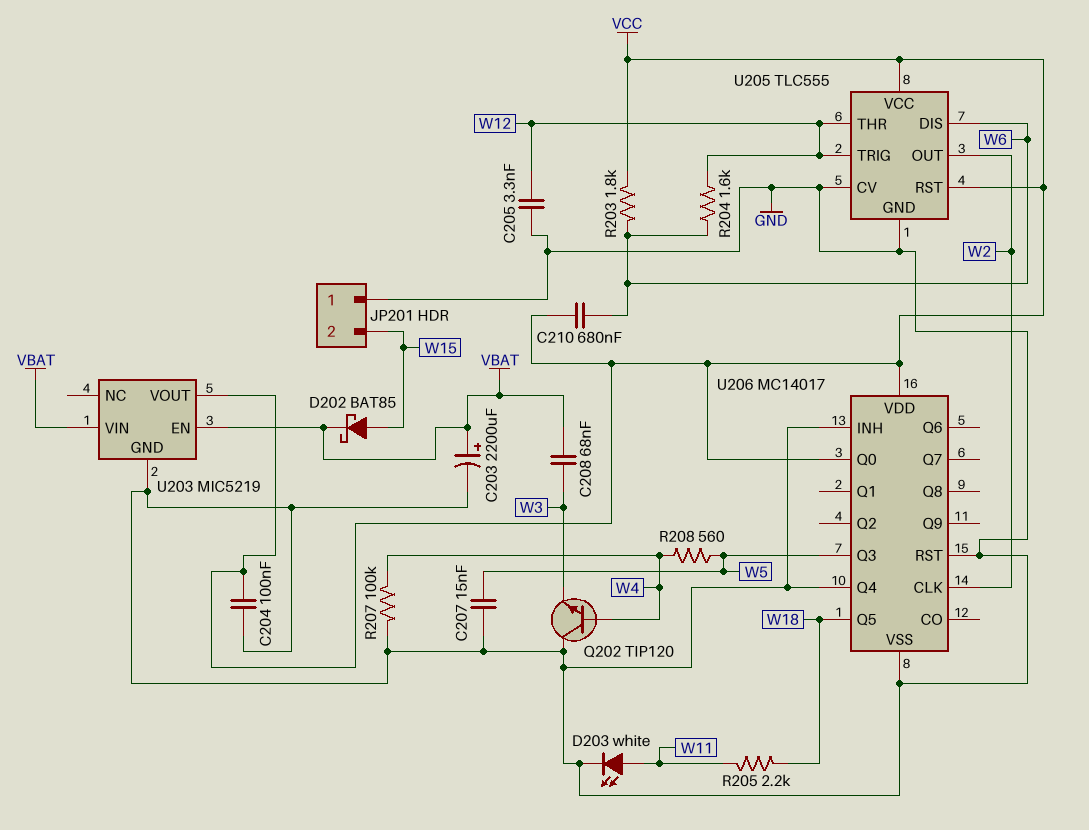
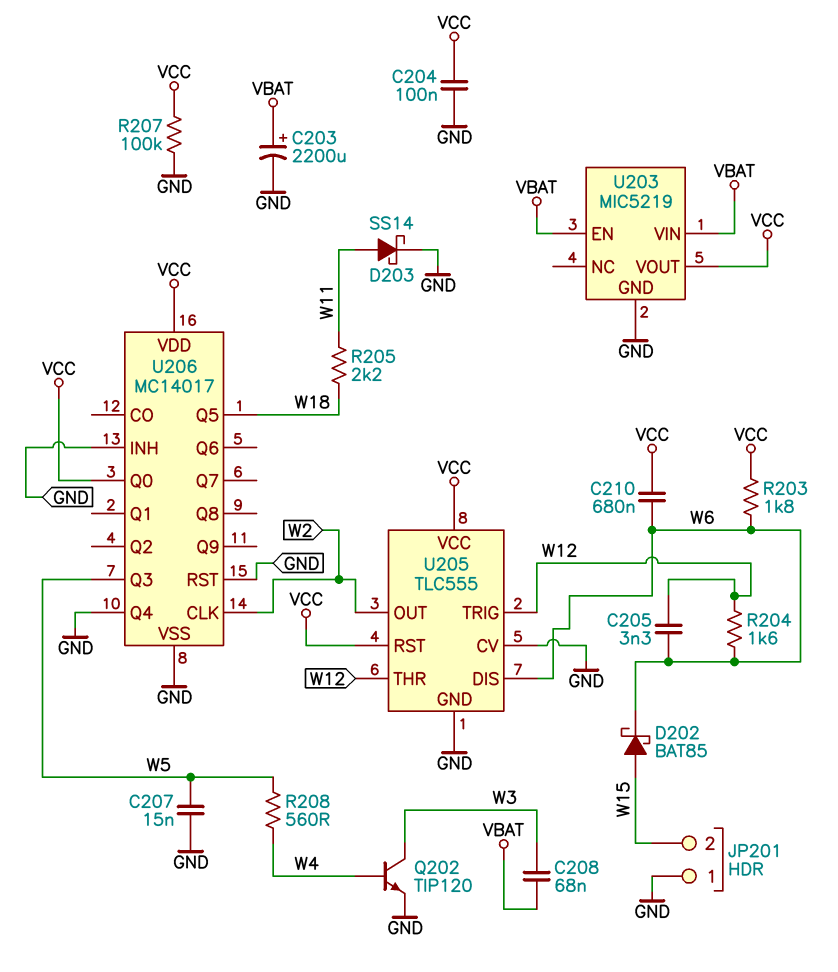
C205: 3.3nF (GND, W12) -> 3.3nF (W6, W12)
D202: schottky BAT85 (A W15, K VBAT) -> schottky BAT85 (A W15, K W6)
D203: LED white (A W11, K GND) -> schottky SS14 (A W11, K GND)
Q202: NPN TIP120 (B W4, C GND, E W3) -> NPN TIP120 (B W4, C W3, E GND)
R207: 100k (GND, W4) -> 100k (GND, VCC)

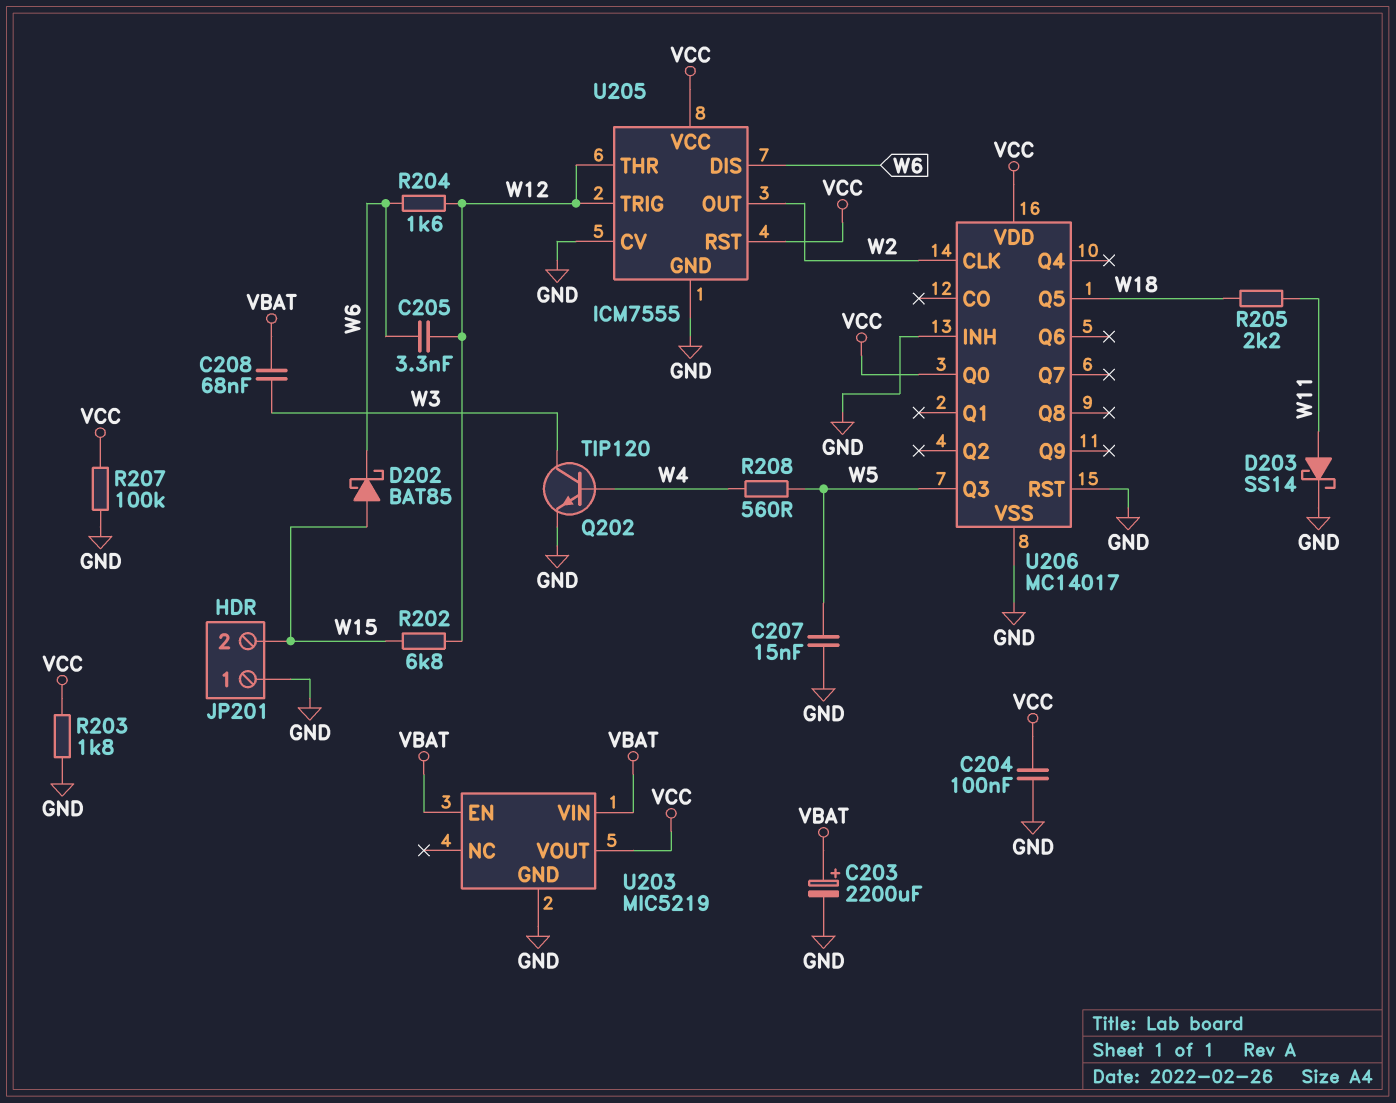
C210: 680nF (VCC, W6) -> none
R202: none -> 6.8k (W12, W15)
R203: 1.8k (VCC, W6) -> 1.8k (GND, VCC)
U205: TLC555 -> ICM7555
U206 pin Q4: GND -> none

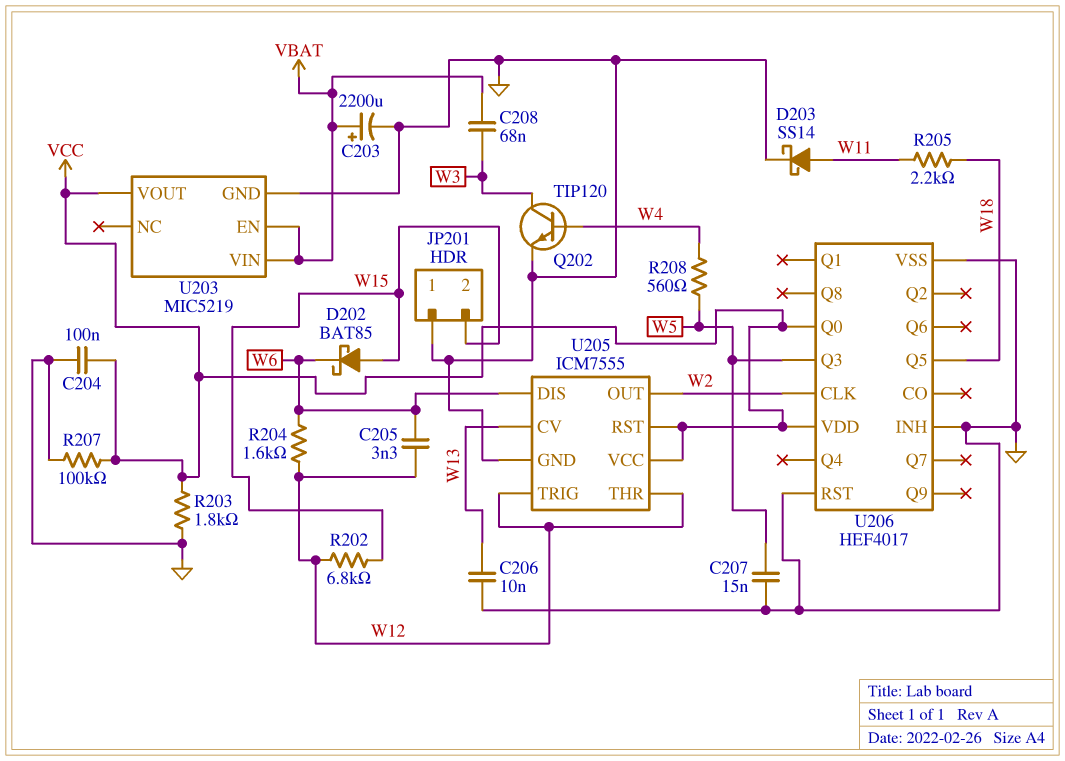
C206: none -> 10nF (GND, W13)
U205 pin CV: GND -> W13
U206: MC14017 -> HEF4017

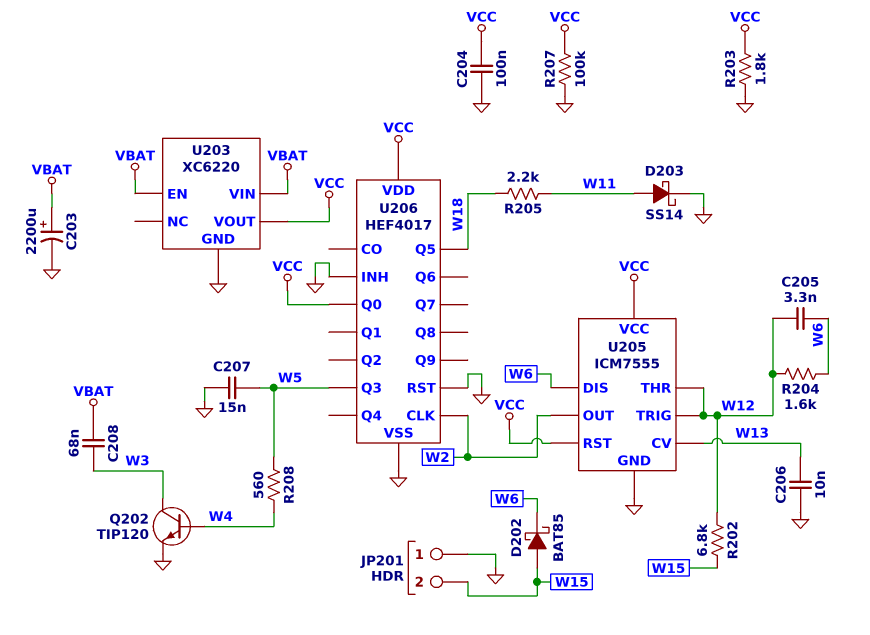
U203: MIC5219 -> XC6220

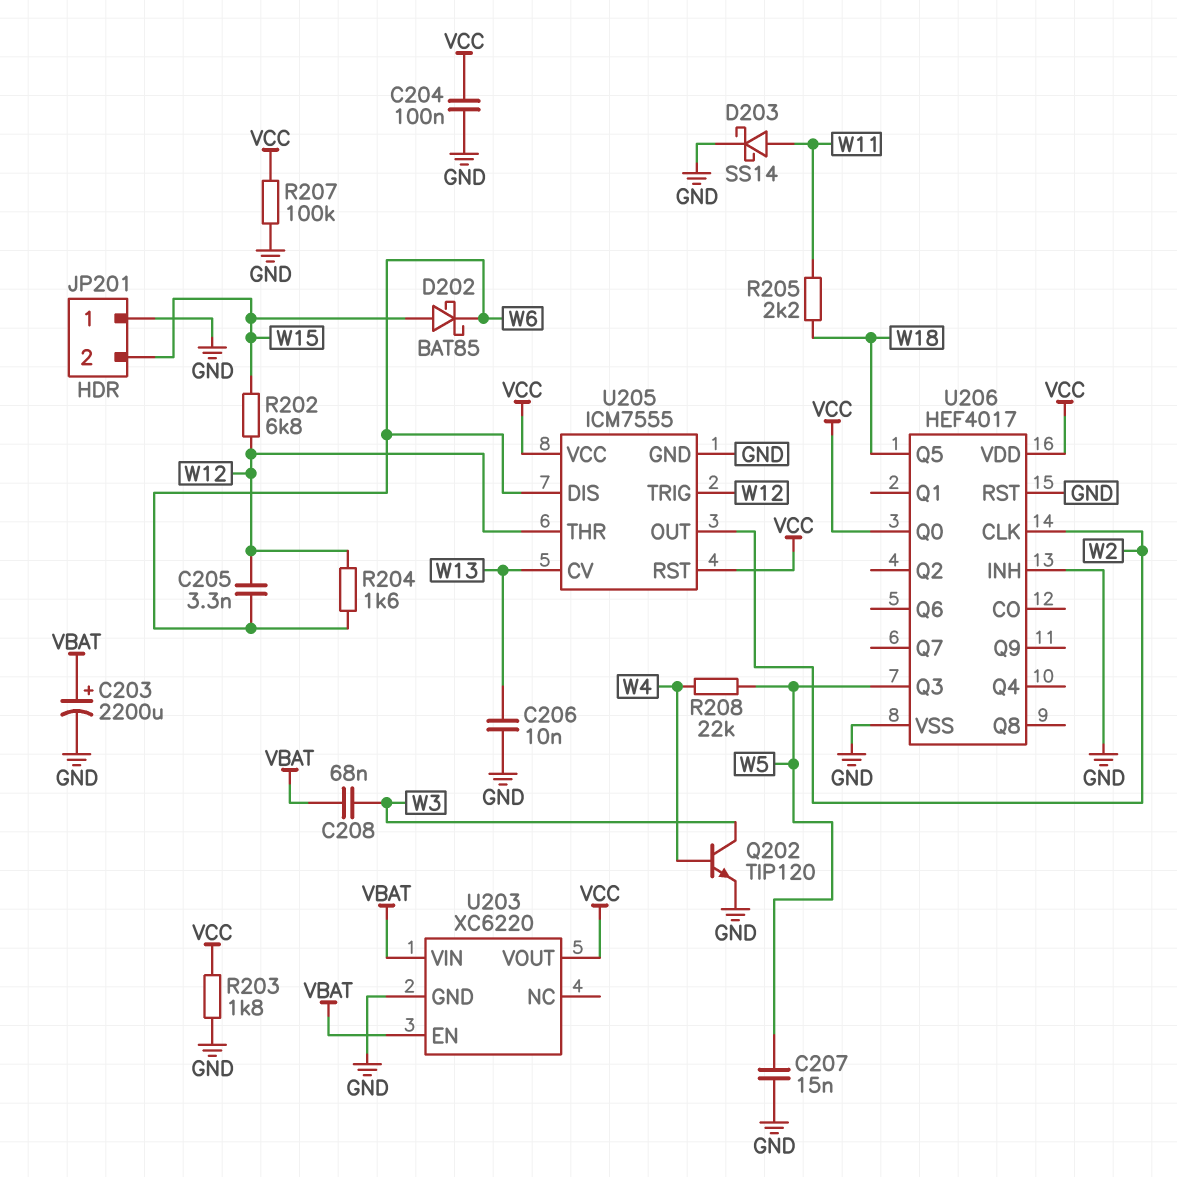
R208: 560 (W4, W5) -> 22k (W4, W5)

